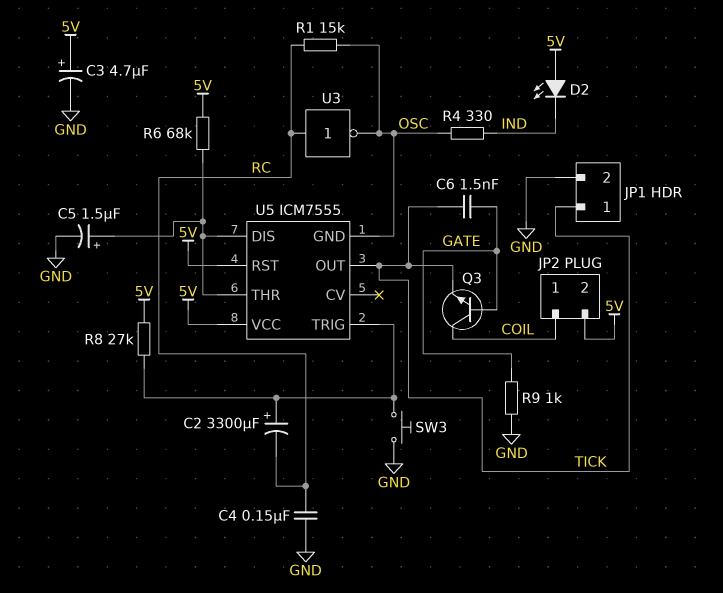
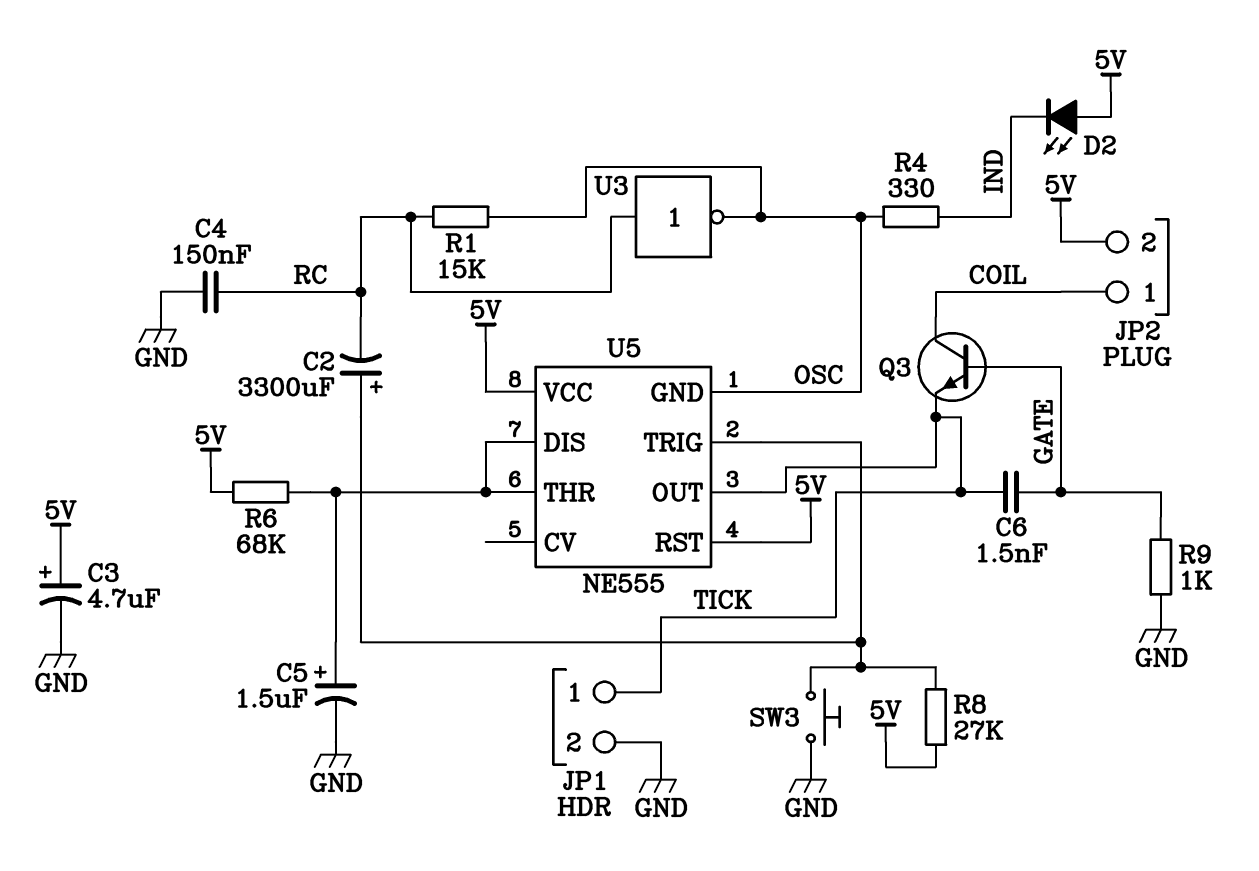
U5: ICM7555 -> NE555

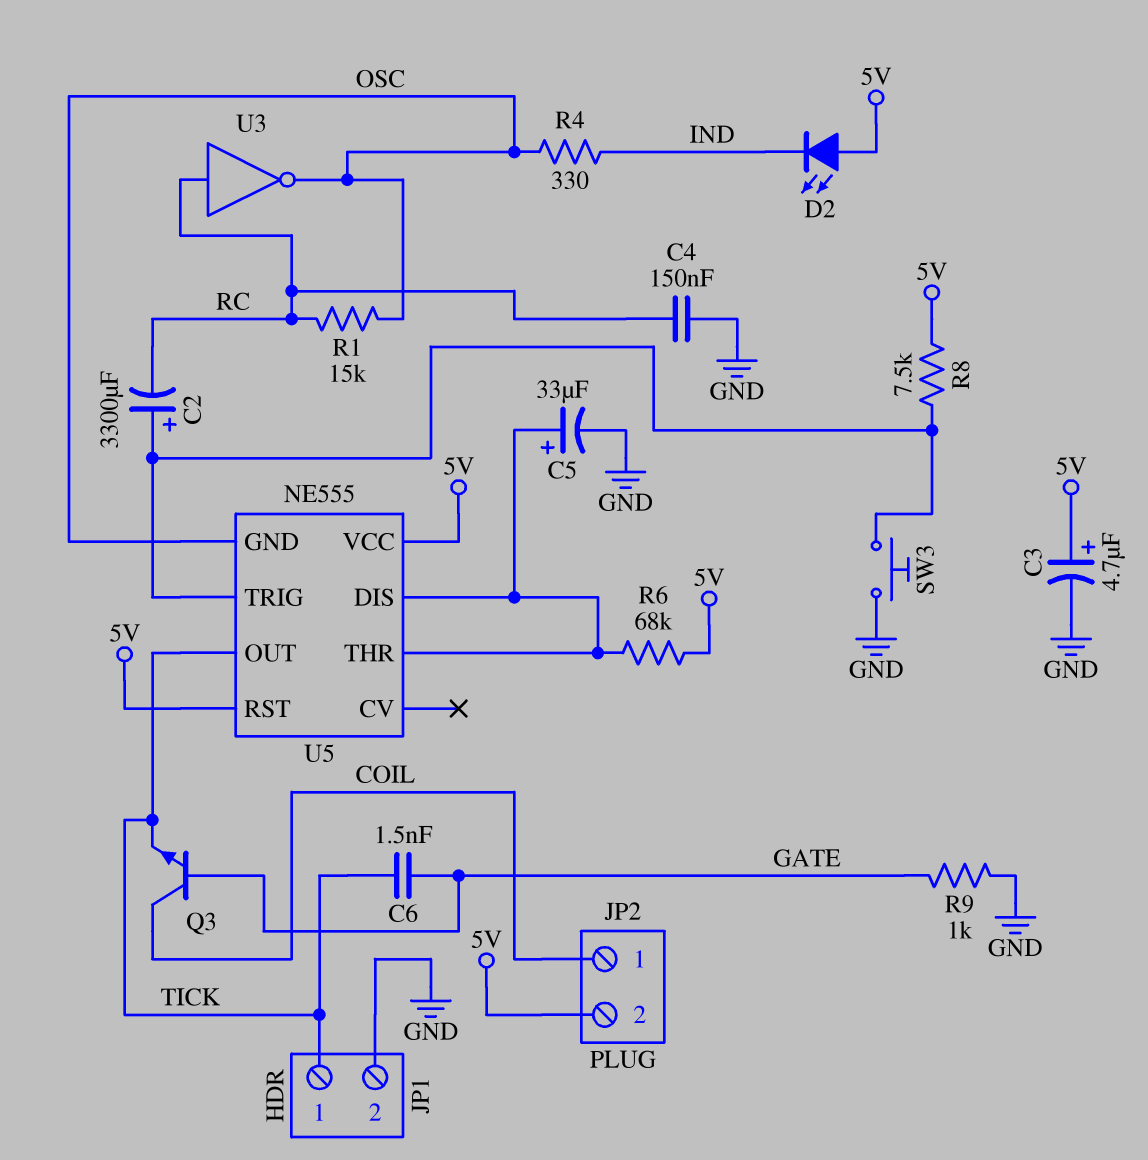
C5: 1.5uF (plus U5/DIS, minus GND) -> 33uF (plus U5/DIS, minus GND)
R8: 27k (5V, U5/TRIG) -> 7.5k (5V, U5/TRIG)

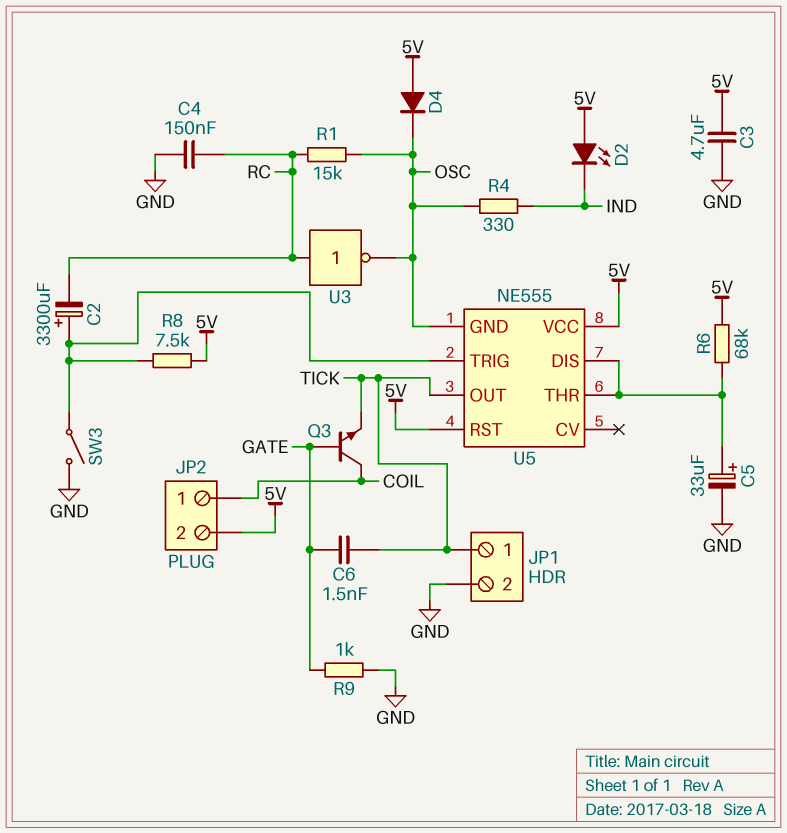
C3: 4.7uF (plus 5V, minus GND) -> 4.7uF (5V, GND)
D4: none -> diode (A 5V, K OSC)
SW3: button (GND, U5/TRIG) -> switch (GND, U5/TRIG)

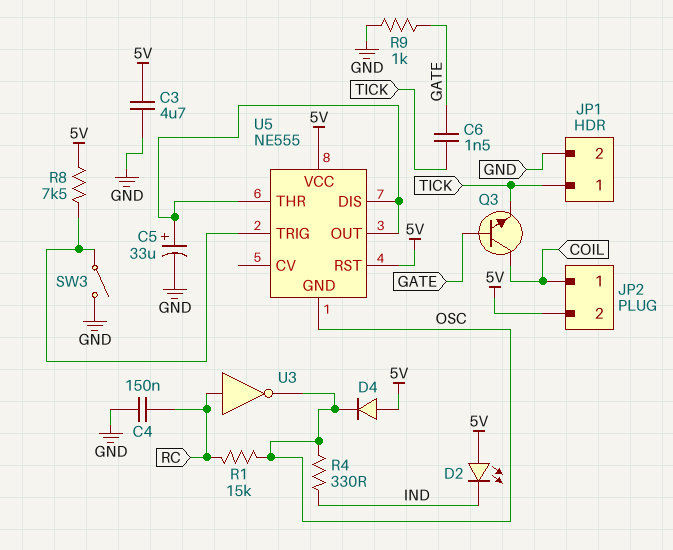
C2: 3300uF (plus U5/TRIG, minus RC) -> none
R6: 68k (5V, U5/DIS) -> none
U5 pin OUT: TICK -> U5/DIS

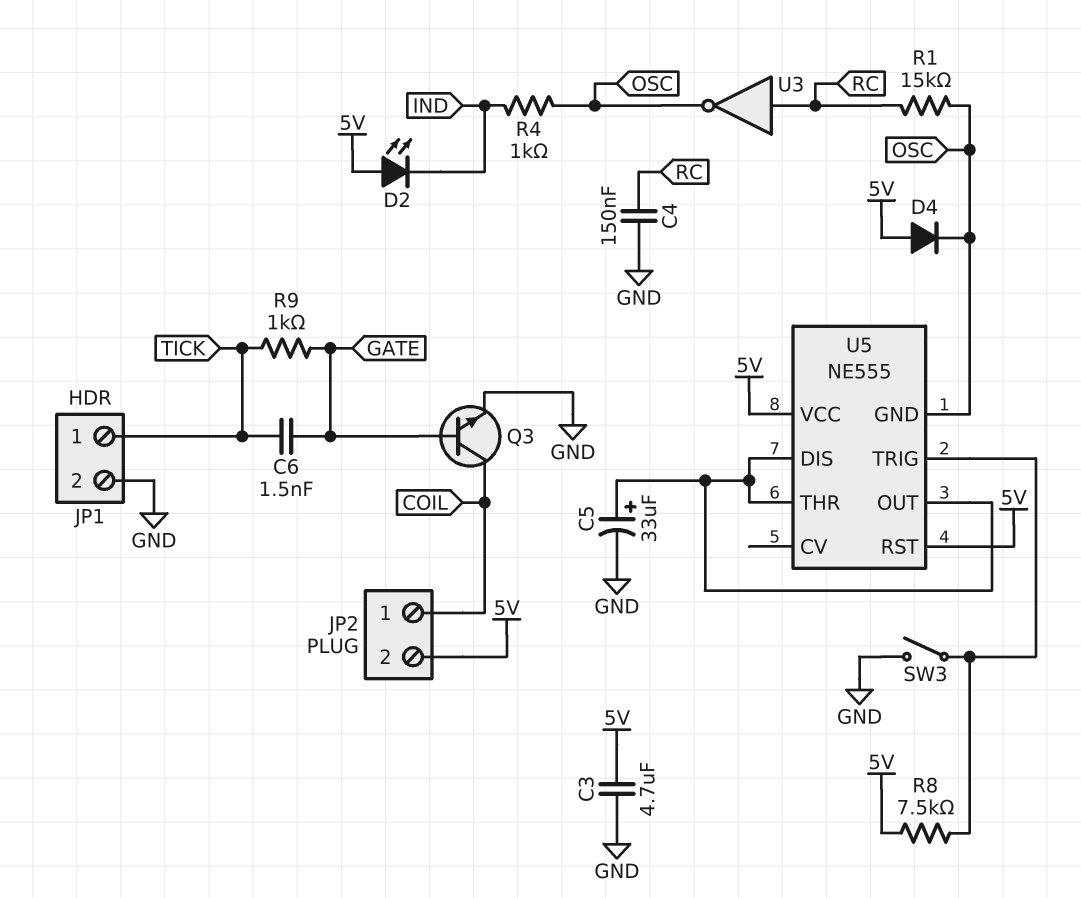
Q3: NPN (B GATE, C COIL, E TICK) -> NPN (B GATE, C COIL, E GND)
R4: 330 (IND, OSC) -> 1k (IND, OSC)
R9: 1k (GATE, GND) -> 1k (GATE, TICK)

